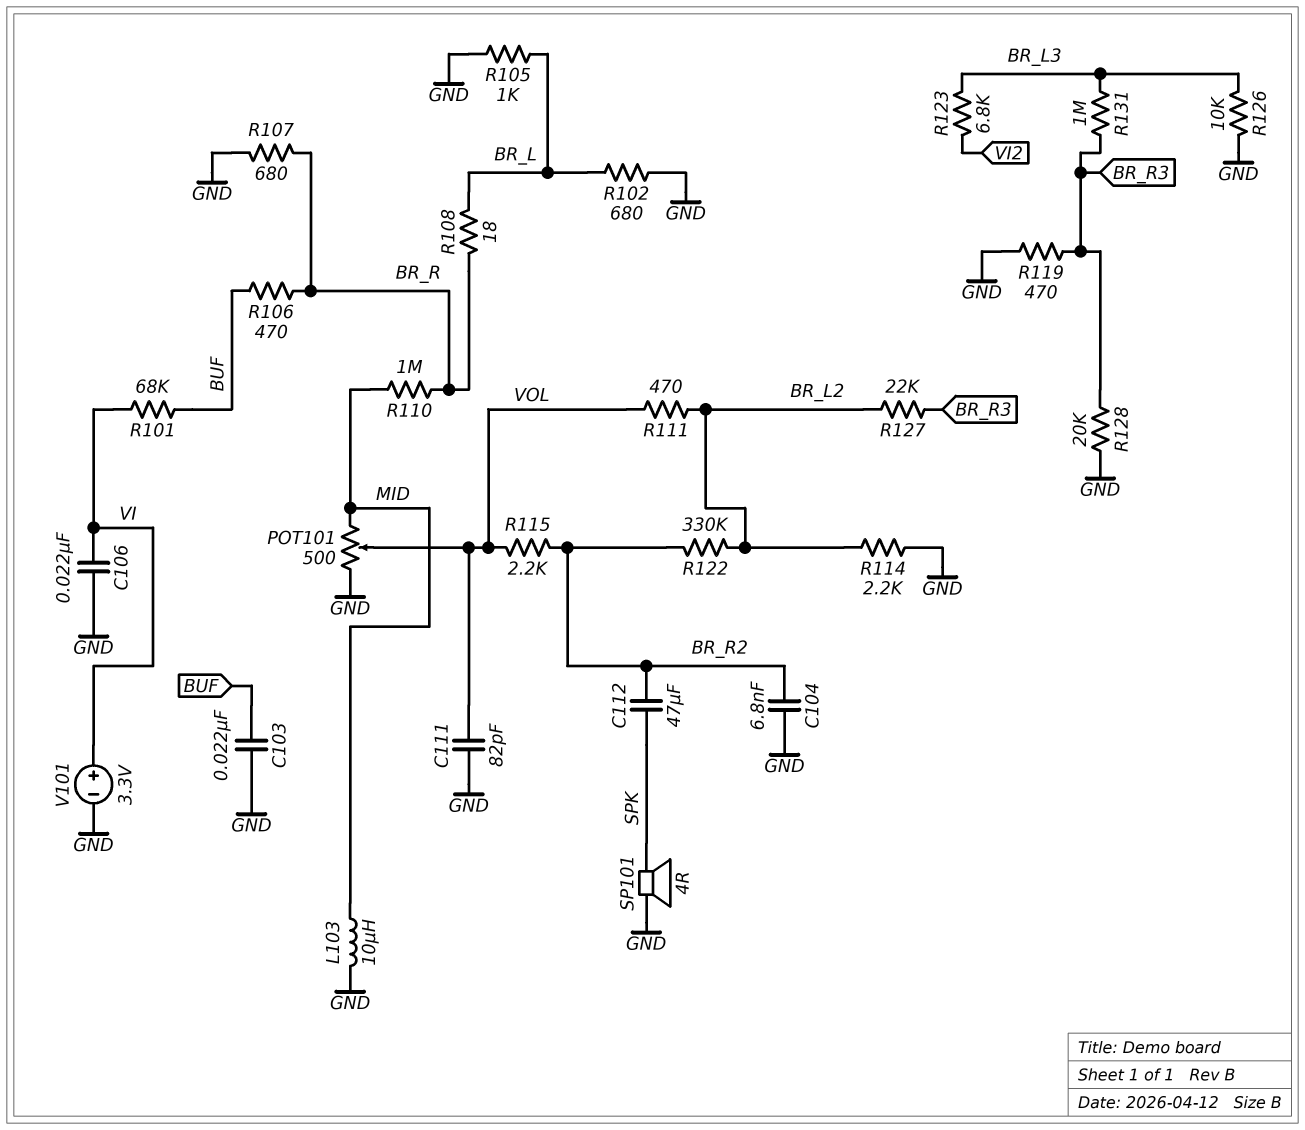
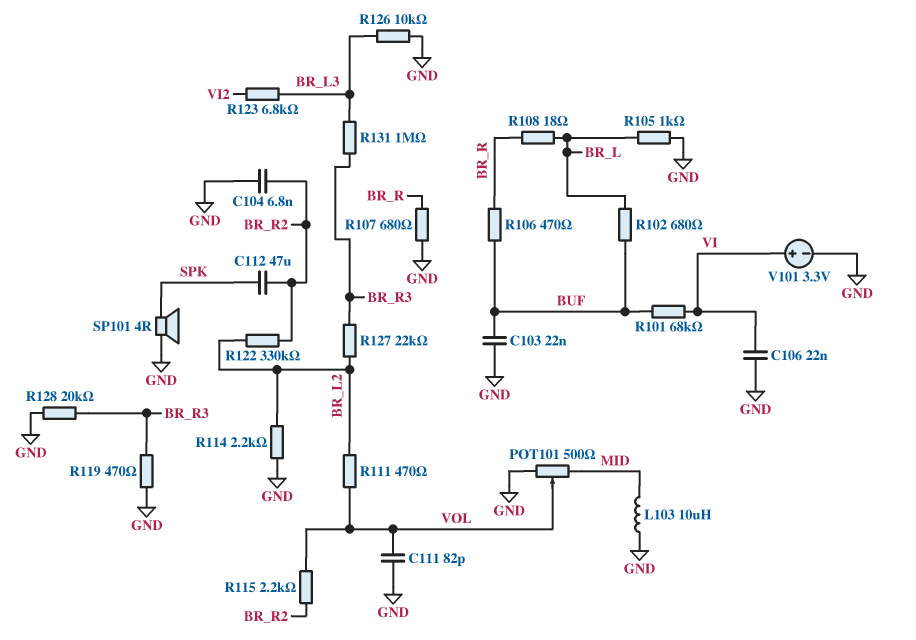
R102: 680 (BR_L, GND) -> 680 (BR_L, BUF)
R110: 1M (BR_R, MID) -> none

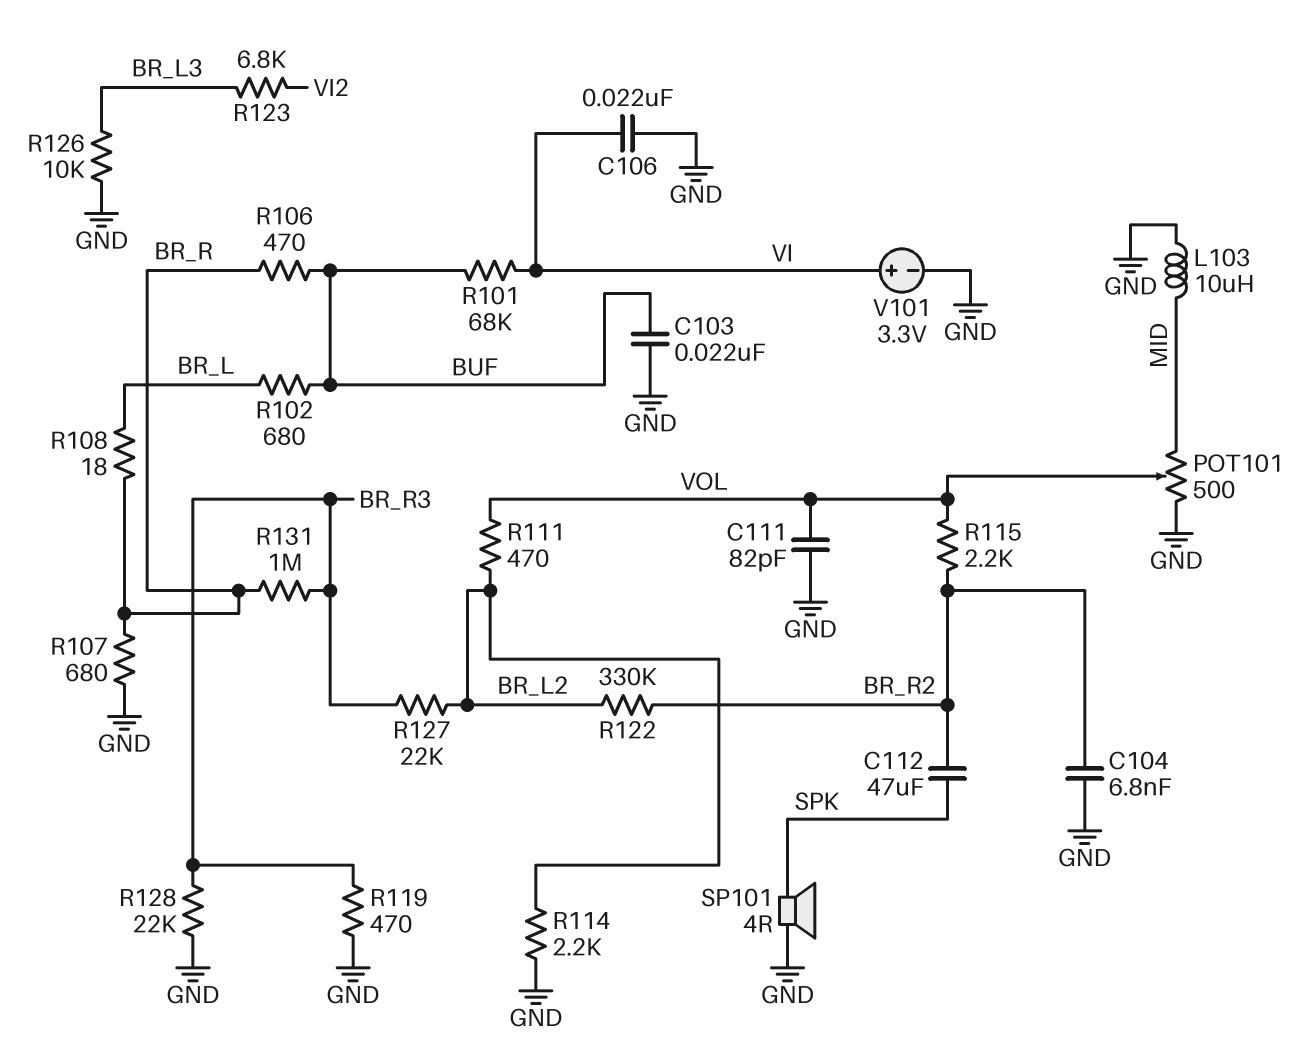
R105: 1k (BR_L, GND) -> none
R128: 20k (BR_R3, GND) -> 22k (BR_R3, GND)
R131: 1M (BR_L3, BR_R3) -> 1M (BR_R, BR_R3)

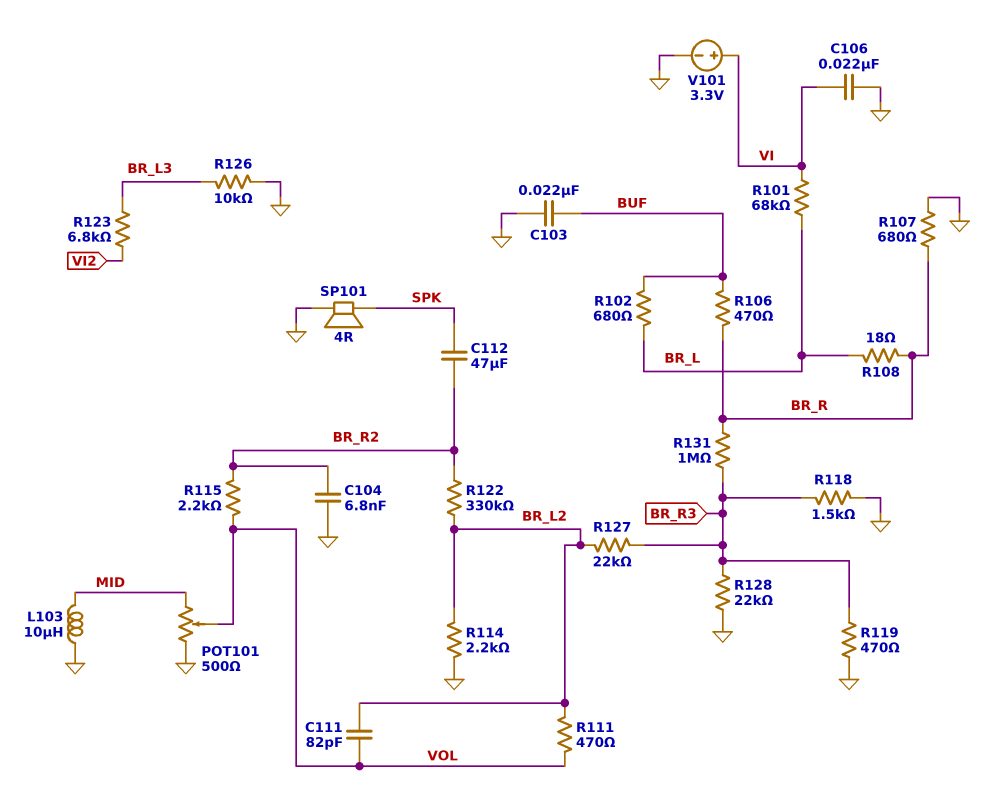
C111: 82pF (GND, VOL) -> 82pF (BR_L2, VOL)
R101: 68k (BUF, VI) -> 68k (BR_L, VI)
R118: none -> 1.5k (BR_R3, GND)

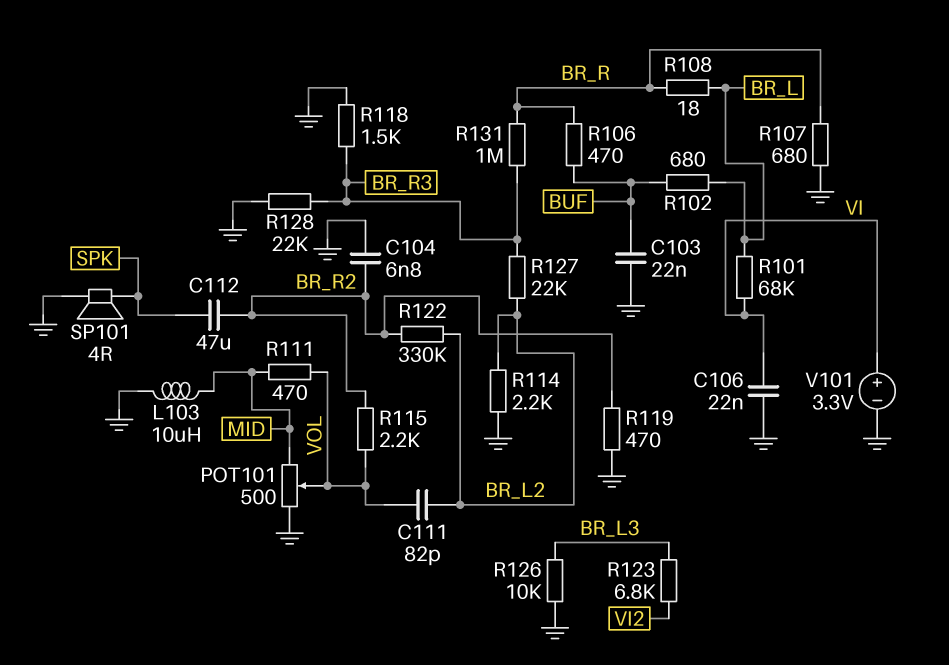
R111: 470 (BR_L2, VOL) -> 470 (MID, VOL)
R119: 470 (BR_R3, GND) -> 470 (BR_R2, GND)

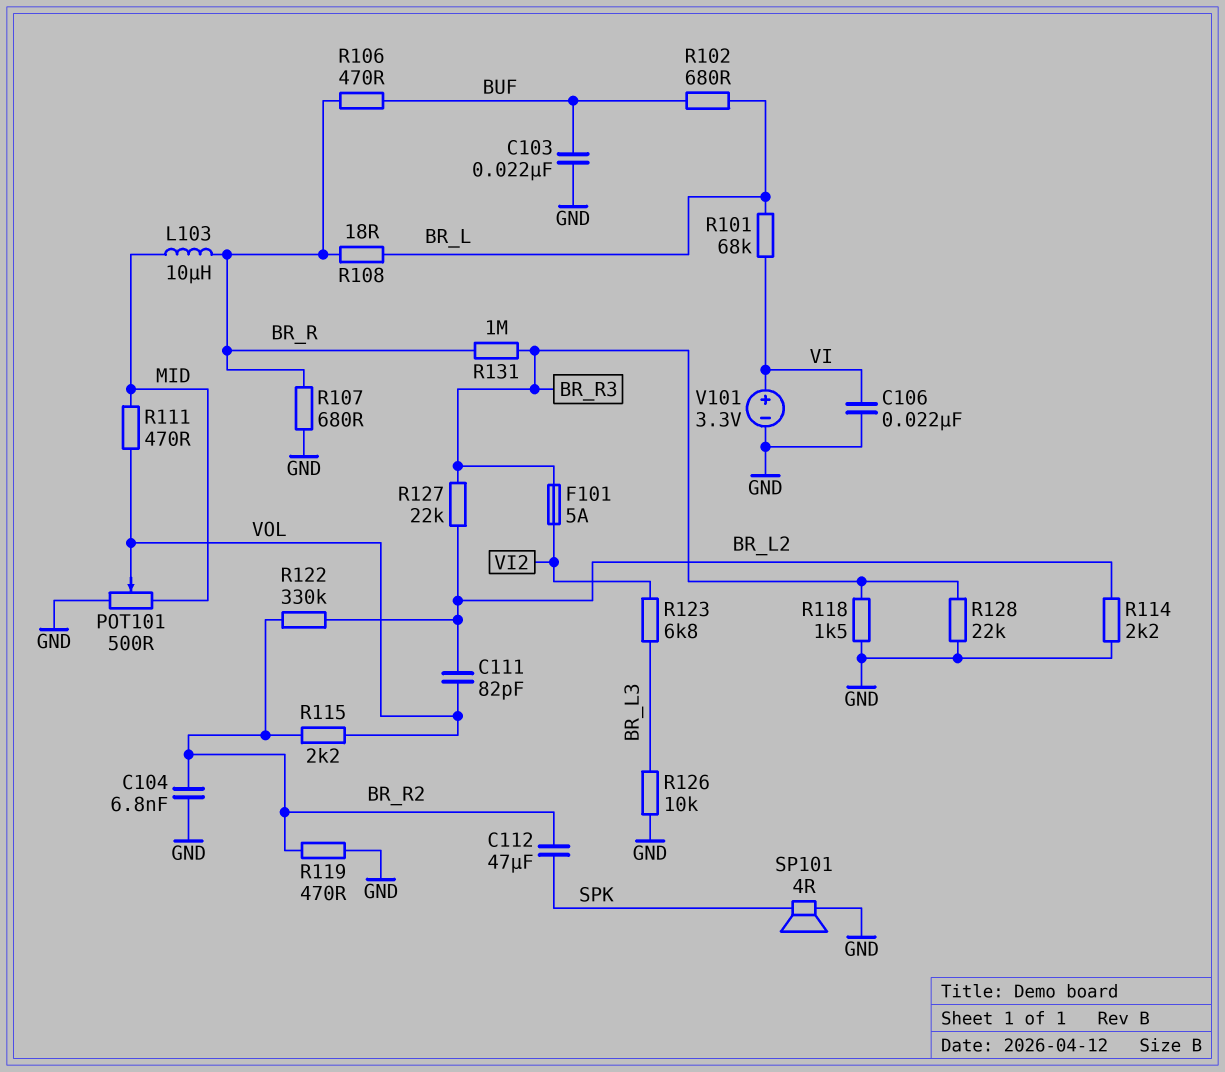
F101: none -> 5A (BR_R3, VI2)
L103: 10uH (GND, MID) -> 10uH (BR_R, MID)

